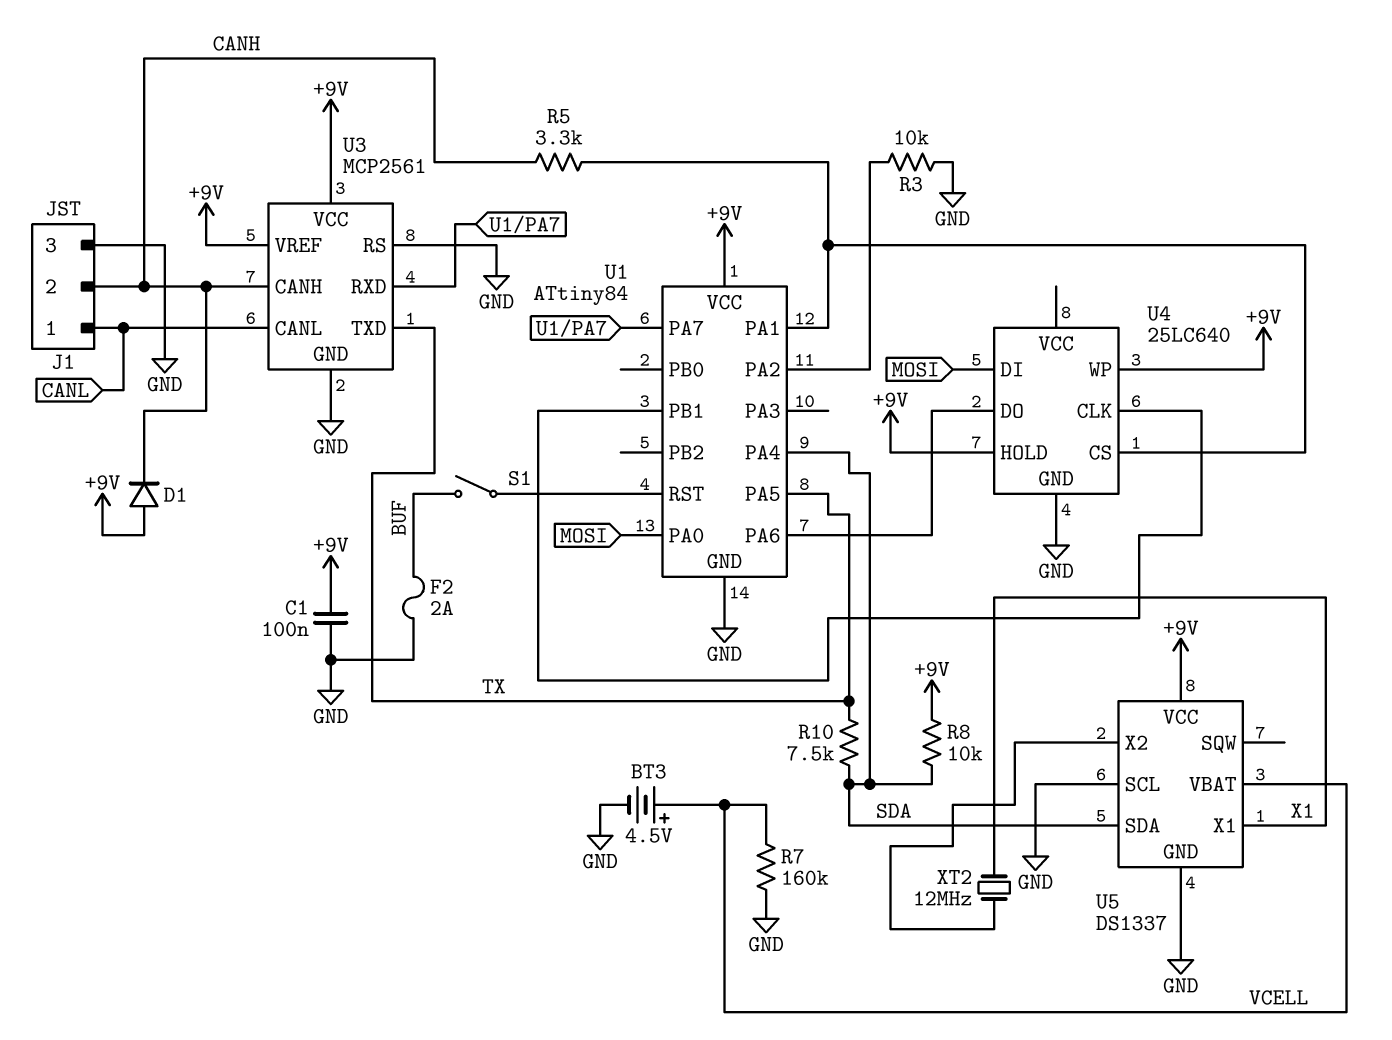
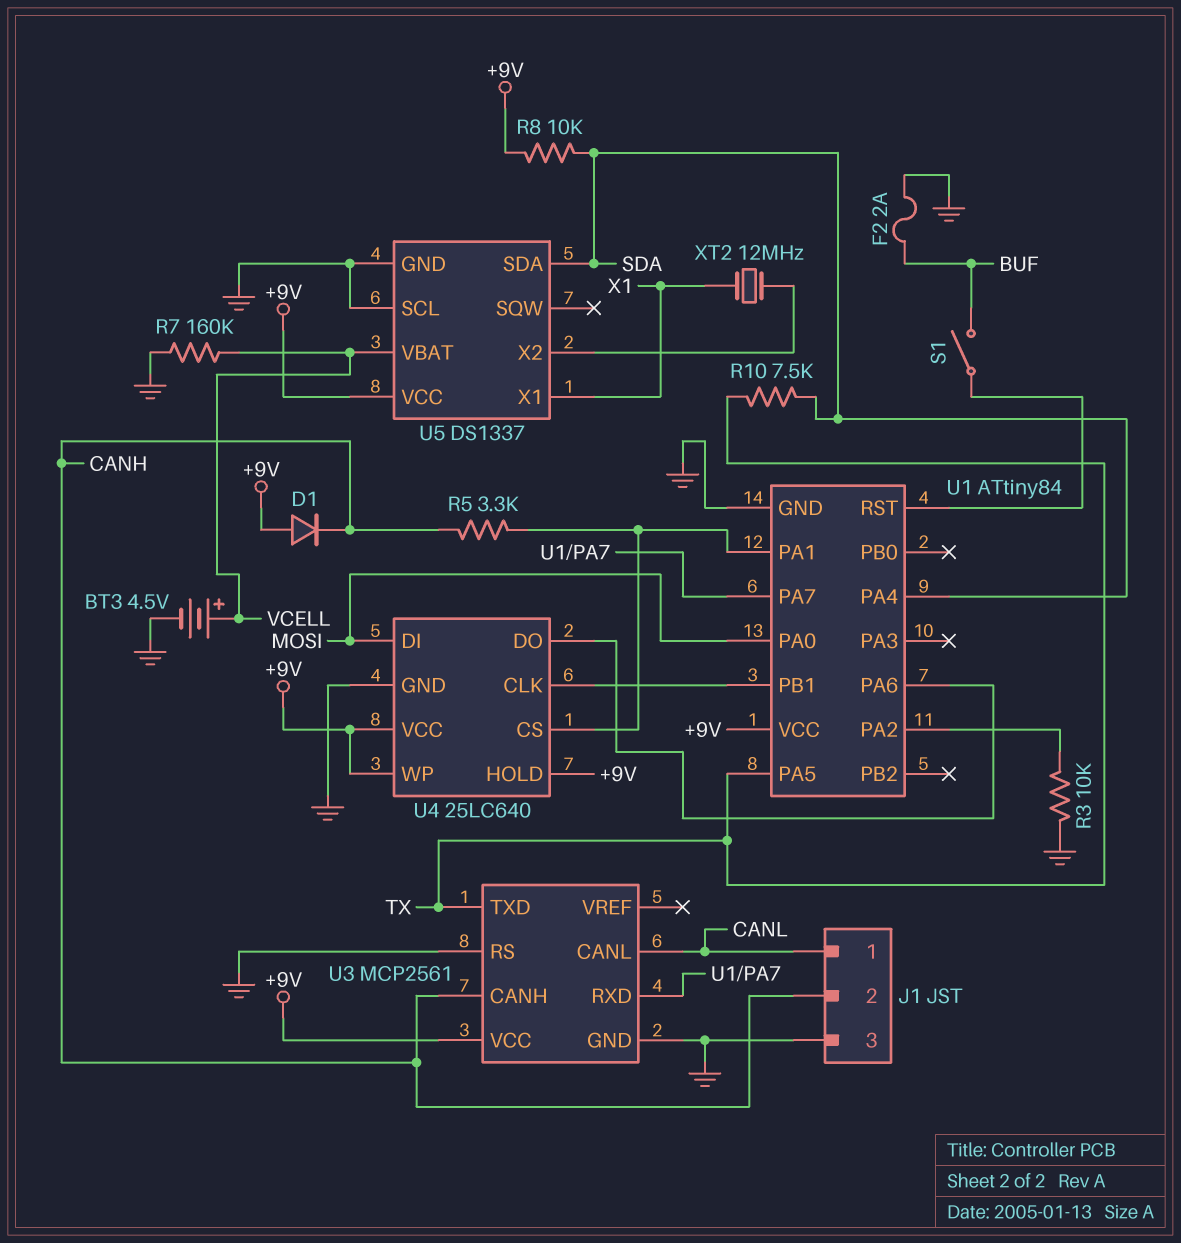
C1: 100nF (+9V, GND) -> none
U3 pin VREF: +9V -> none
U4 pin VCC: none -> +9V

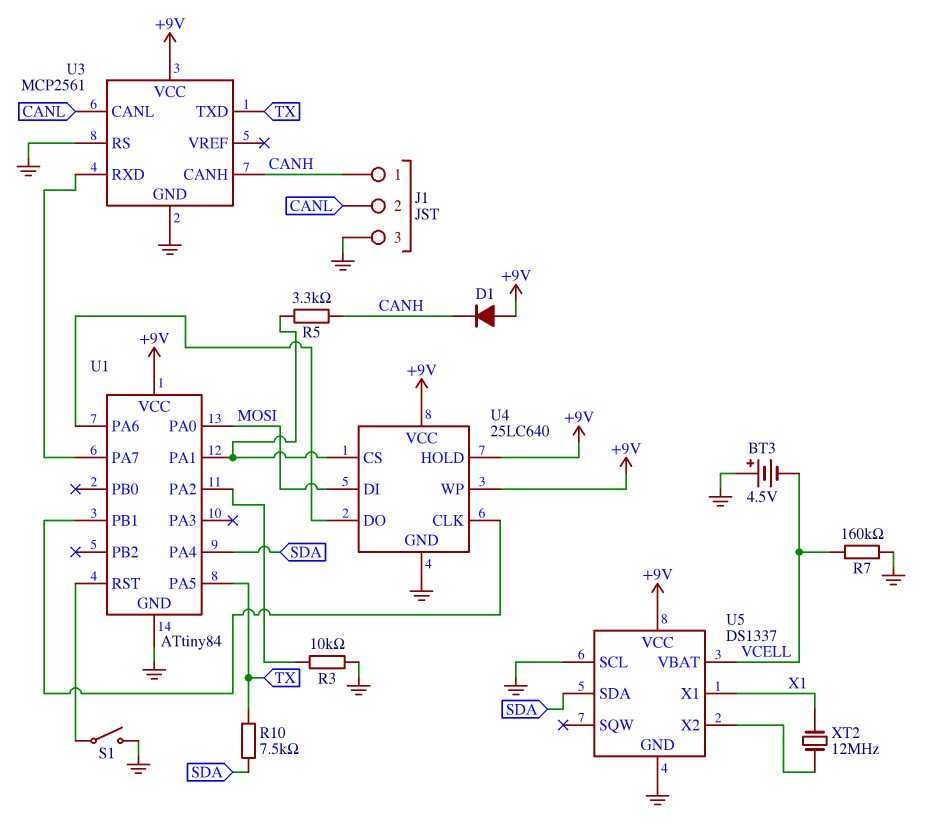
BT3: 4.5V (plus VCELL, minus GND) -> 4.5V (plus GND, minus VCELL)
F2: 2A (BUF, GND) -> none
J1 pin 1: CANL -> CANH
J1 pin 2: CANH -> CANL
R8: 10k (+9V, SDA) -> none
S1: switch (BUF, U1/RST) -> switch (GND, U1/RST)

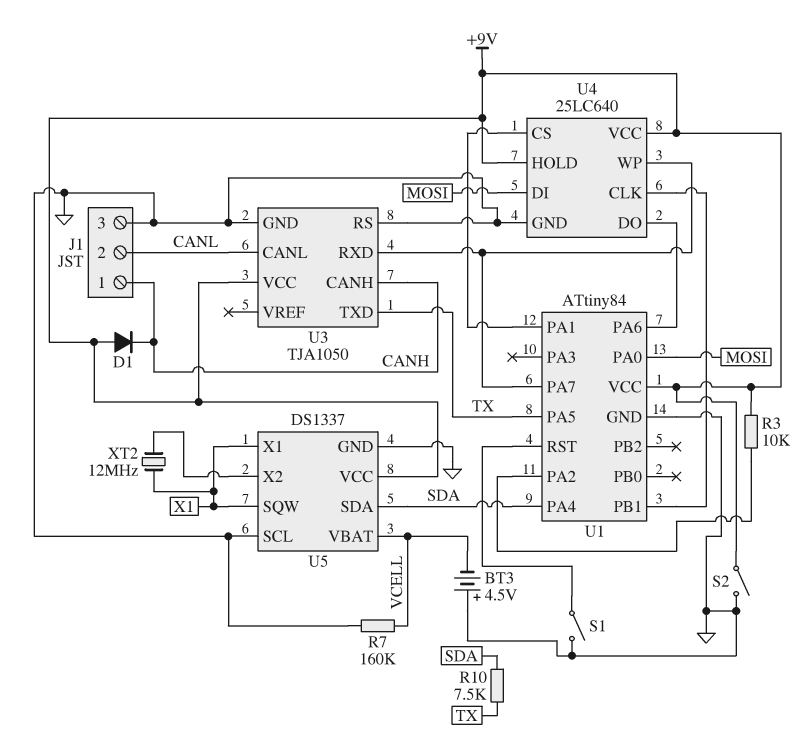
R3: 10k (GND, U1/PA2) -> 10k (+9V, U1/PA2)
R5: 3.3k (CANH, U1/PA1) -> none
S2: none -> switch (+9V, GND)
U3: MCP2561 -> TJA1050
U4 pin WP: +9V -> U1/PA7
U5 pin SQW: none -> X1

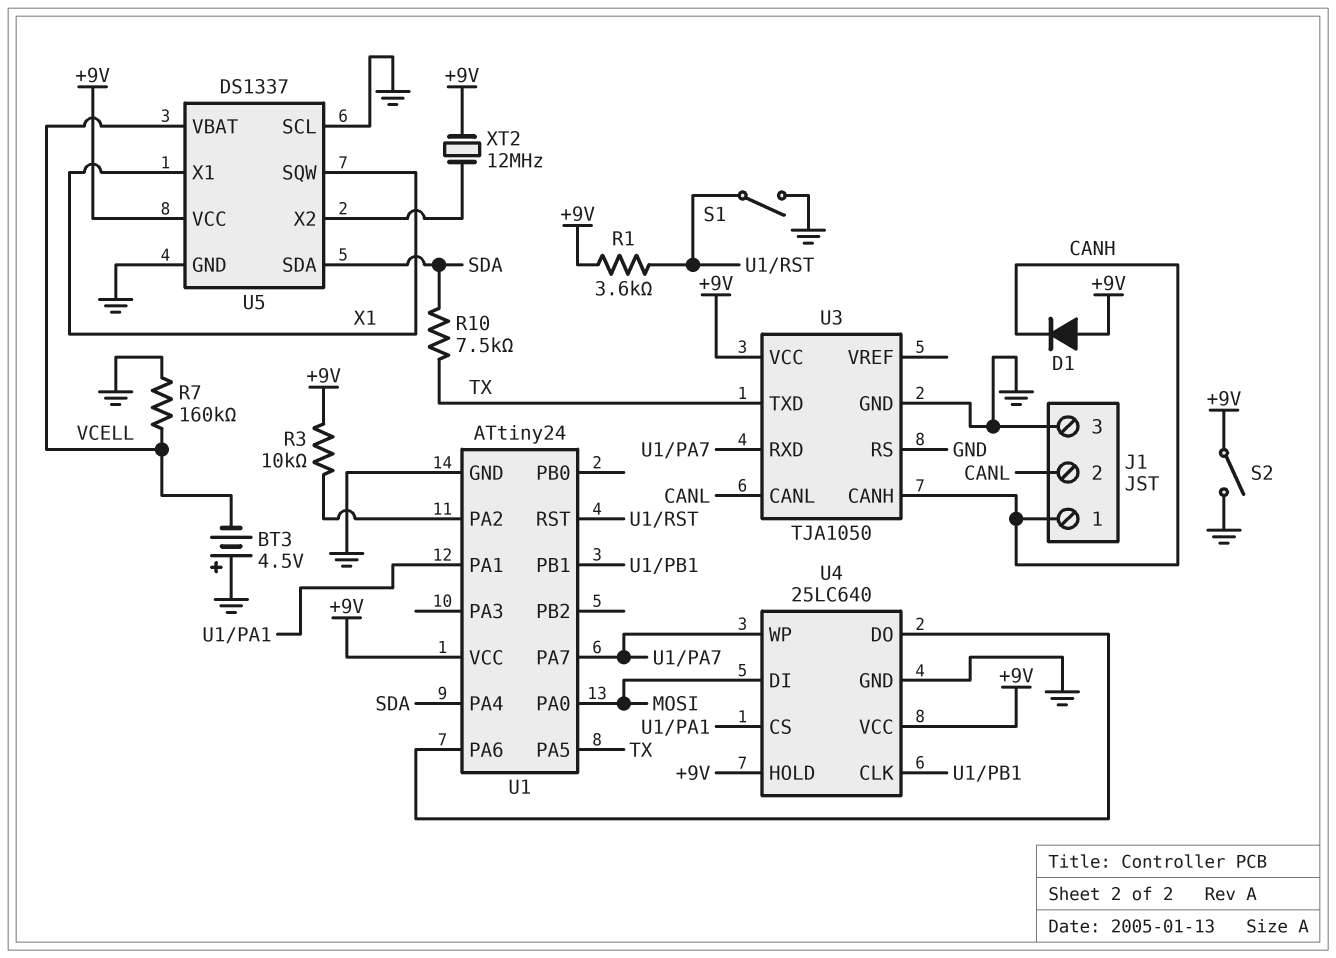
R1: none -> 3.6k (+9V, U1/RST)
U1: ATtiny84 -> ATtiny24
XT2: 12MHz (U5/X2, X1) -> 12MHz (+9V, U5/X2)

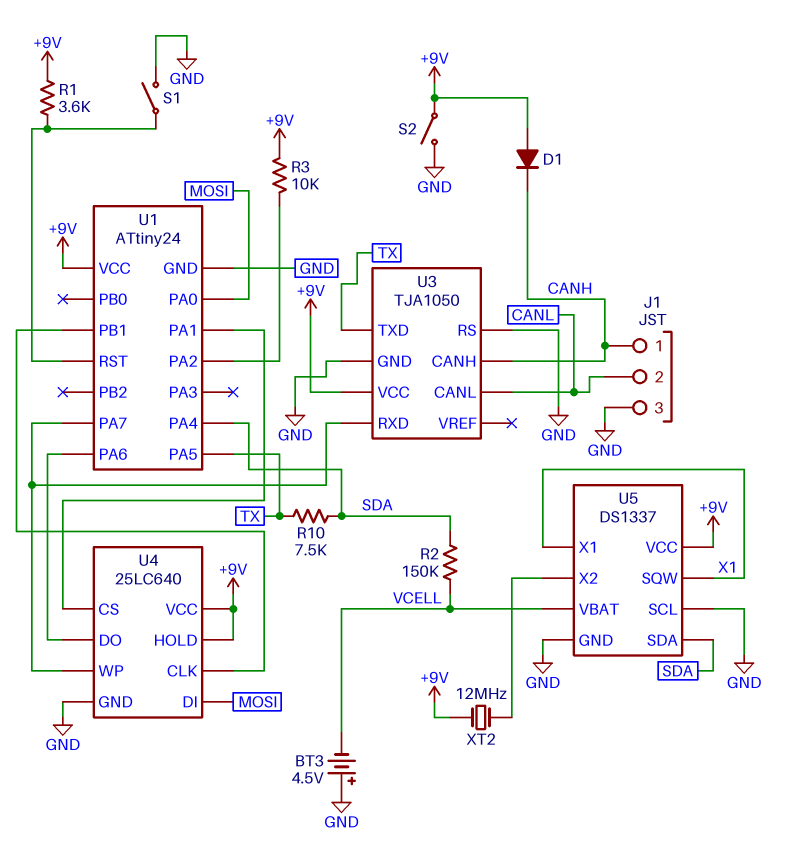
R2: none -> 150k (SDA, VCELL)
R7: 160k (GND, VCELL) -> none

